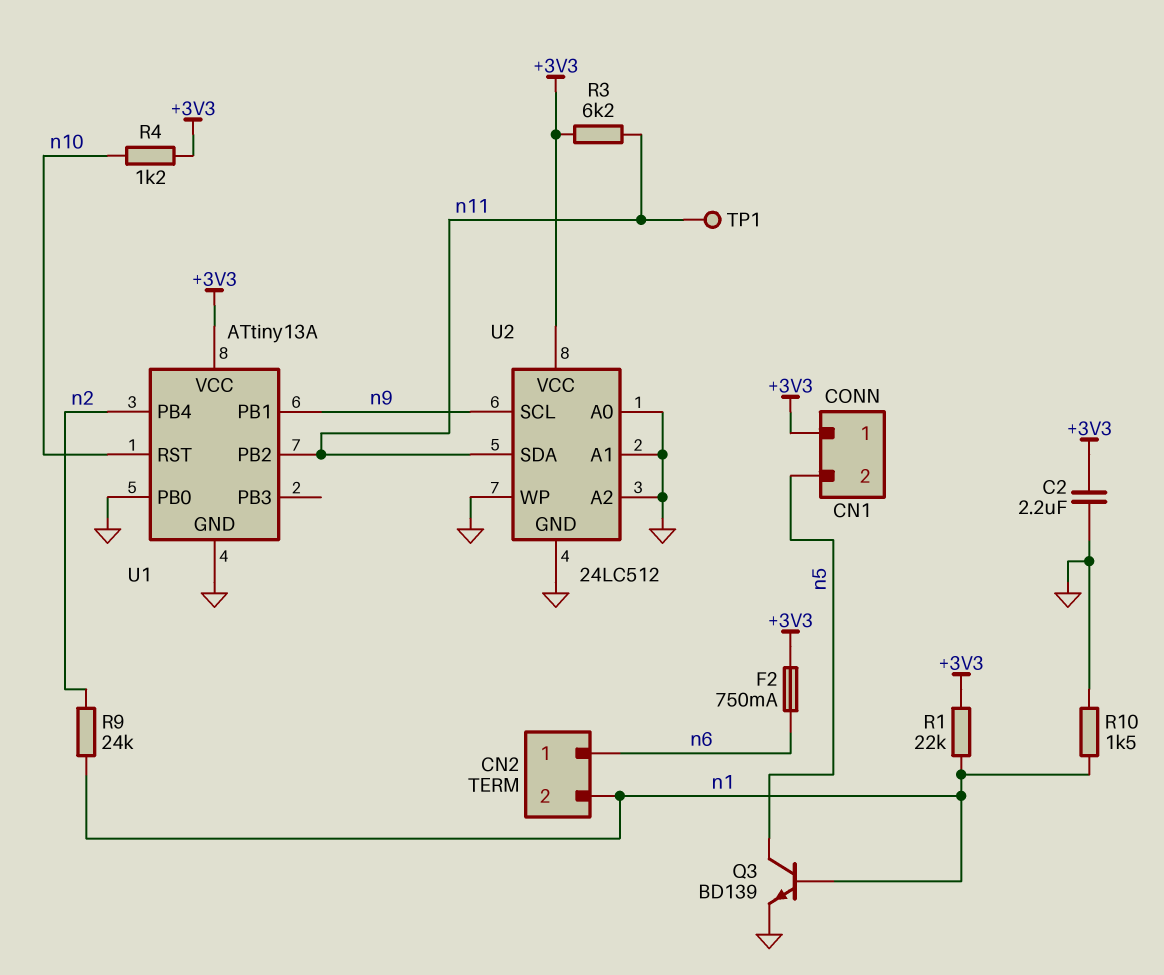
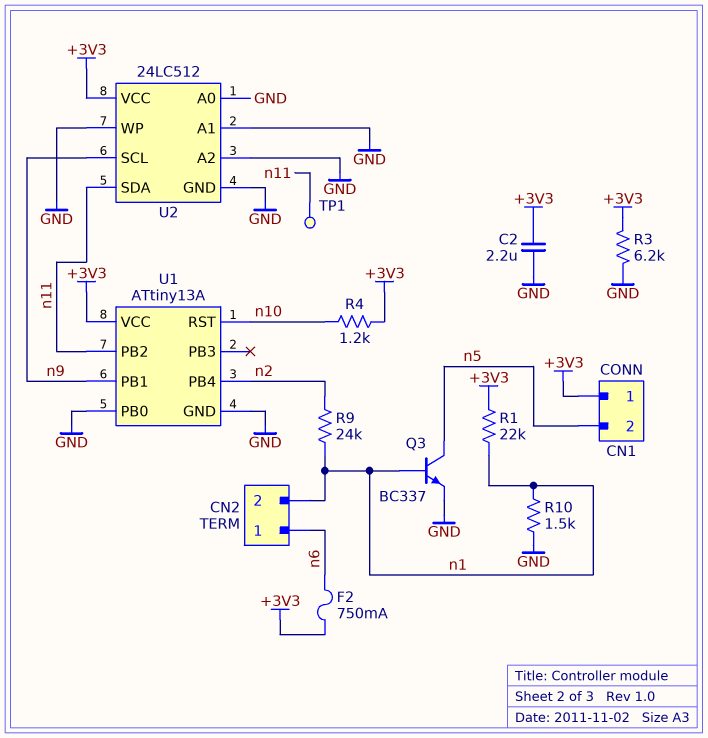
Q3: NPN BD139 (B n1, C n5, E GND) -> NPN BC337 (B n1, C n5, E GND)
R3: 6.2k (+3V3, n11) -> 6.2k (+3V3, GND)

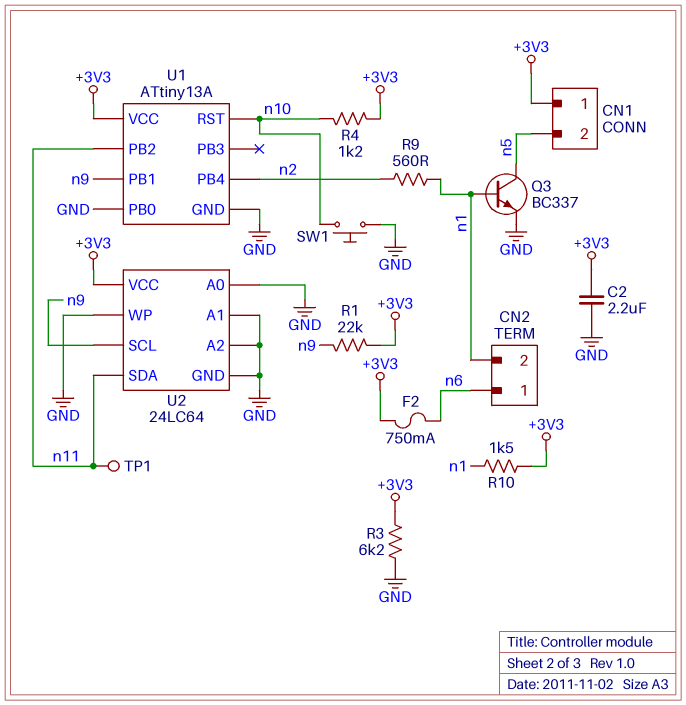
R1: 22k (+3V3, n1) -> 22k (+3V3, n9)
R9: 24k (n1, n2) -> 560 (n1, n2)
R10: 1.5k (GND, n1) -> 1.5k (+3V3, n1)
SW1: none -> button (GND, n10)
U2: 24LC512 -> 24LC64

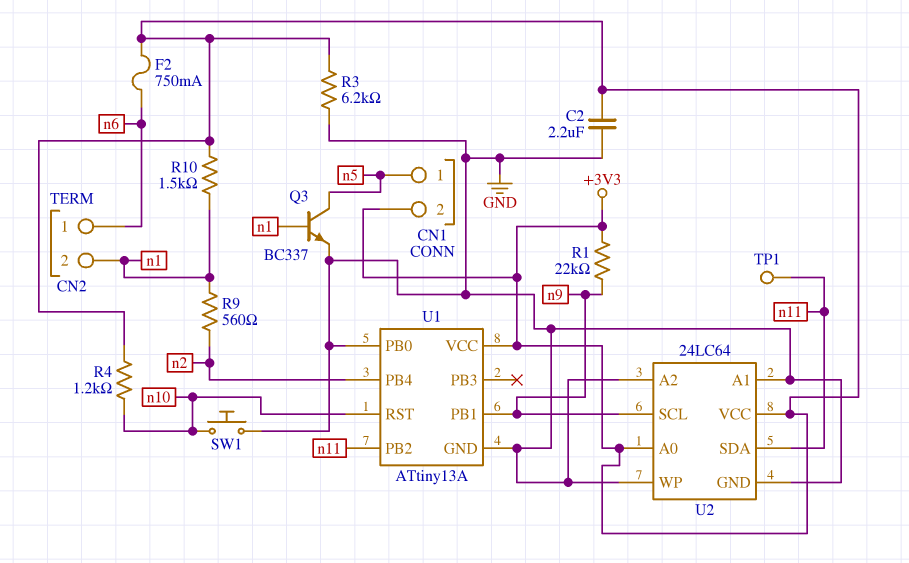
CN1 pin 1: +3V3 -> n5
CN1 pin 2: n5 -> +3V3
U2 pin A0: GND -> +3V3

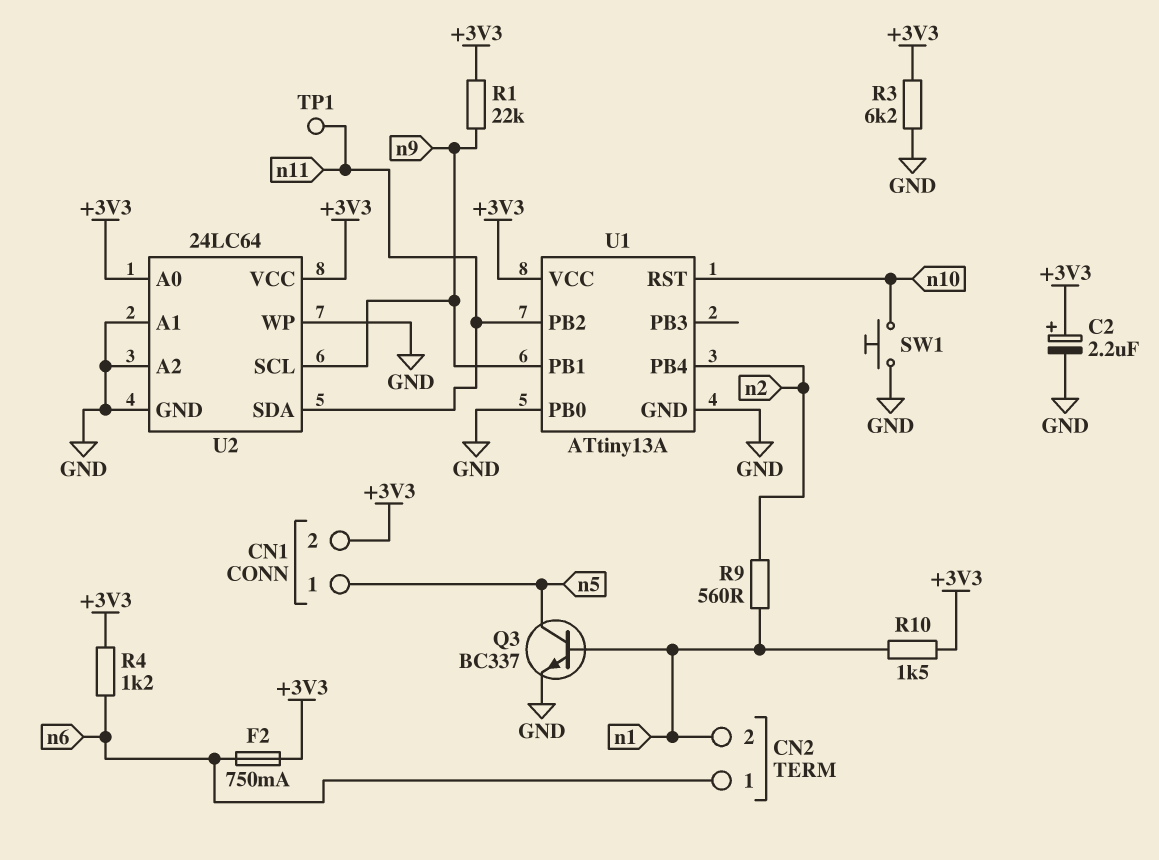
C2: 2.2uF (+3V3, GND) -> 2.2uF (plus +3V3, minus GND)
R4: 1.2k (+3V3, n10) -> 1.2k (+3V3, n6)

